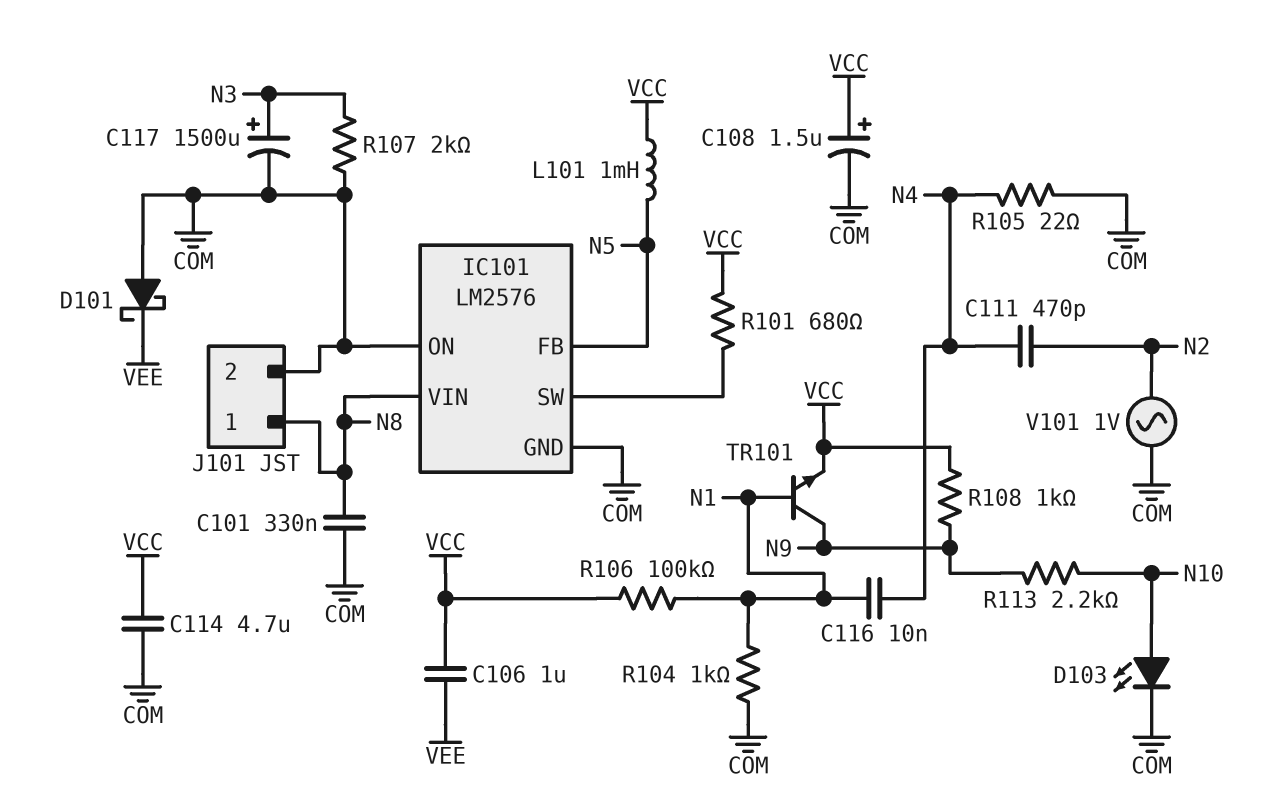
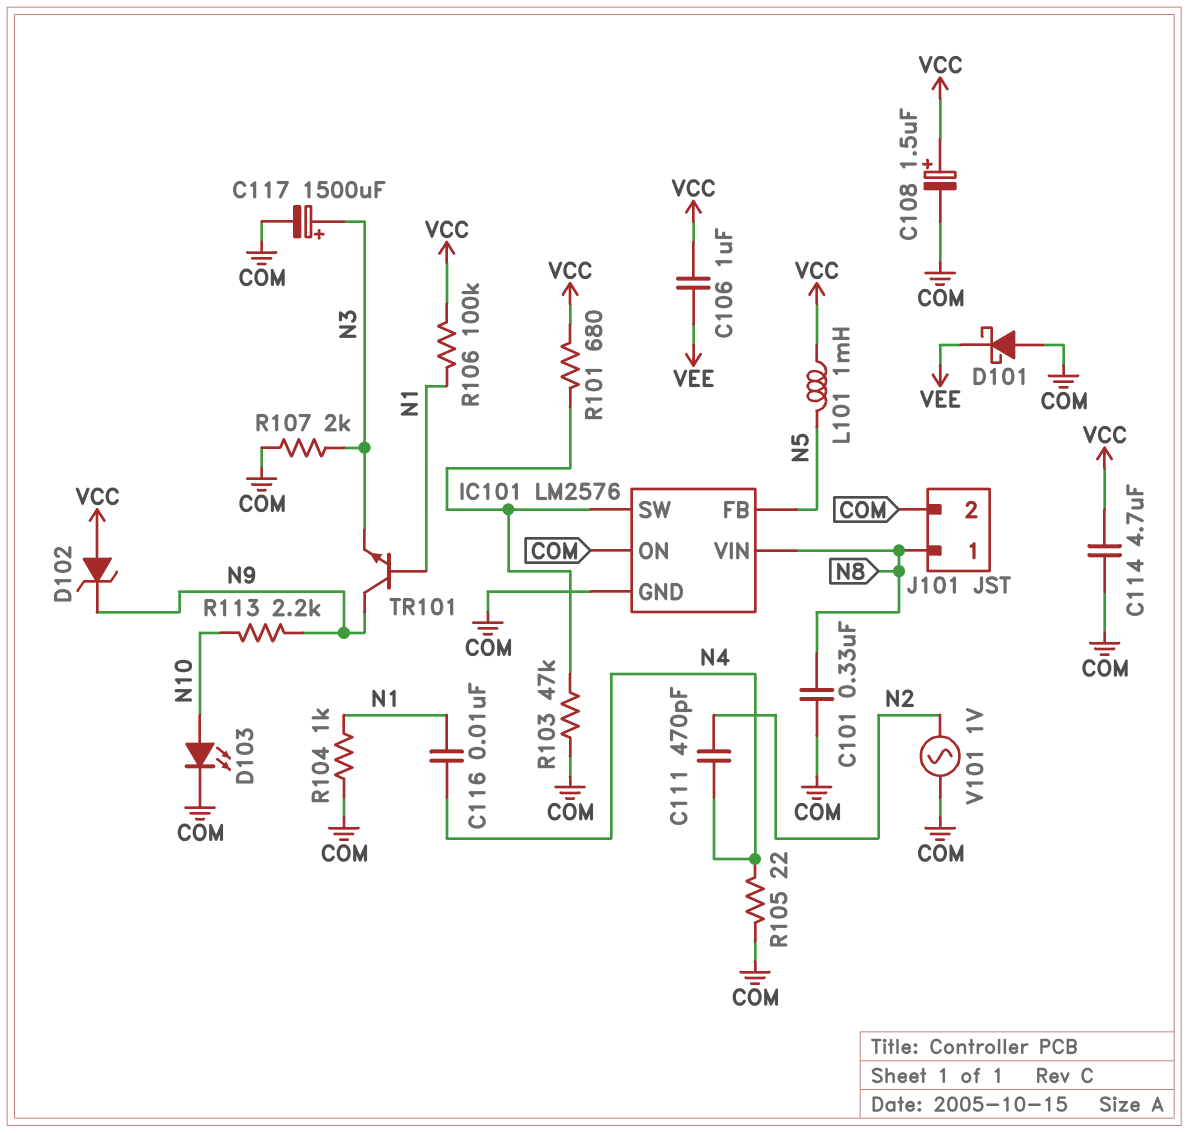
D102: none -> zener (A VCC, K N9)
R103: none -> 47k (COM, IC101/SW)
R108: 1k (N9, VCC) -> none
TR101: NPN (B N1, C N9, E VCC) -> NPN (B N1, C N9, E N3)

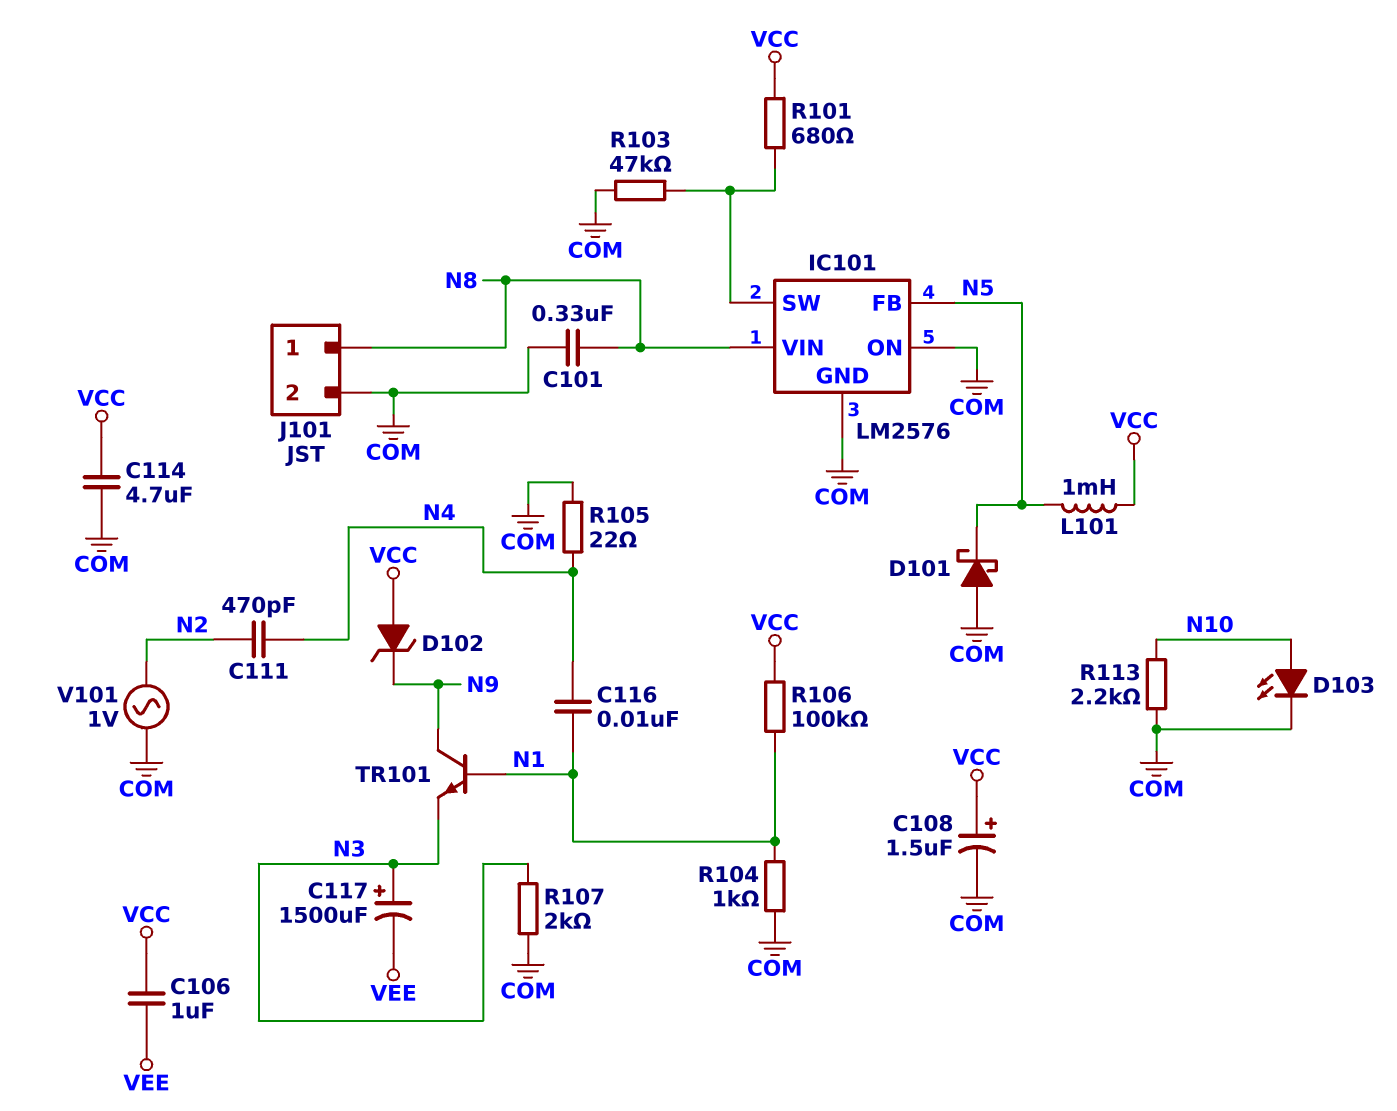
C117: 1500uF (plus N3, minus COM) -> 1500uF (plus N3, minus VEE)
D101: schottky (A COM, K VEE) -> schottky (A COM, K N5)
R113: 2.2k (N9, N10) -> 2.2k (COM, N10)

